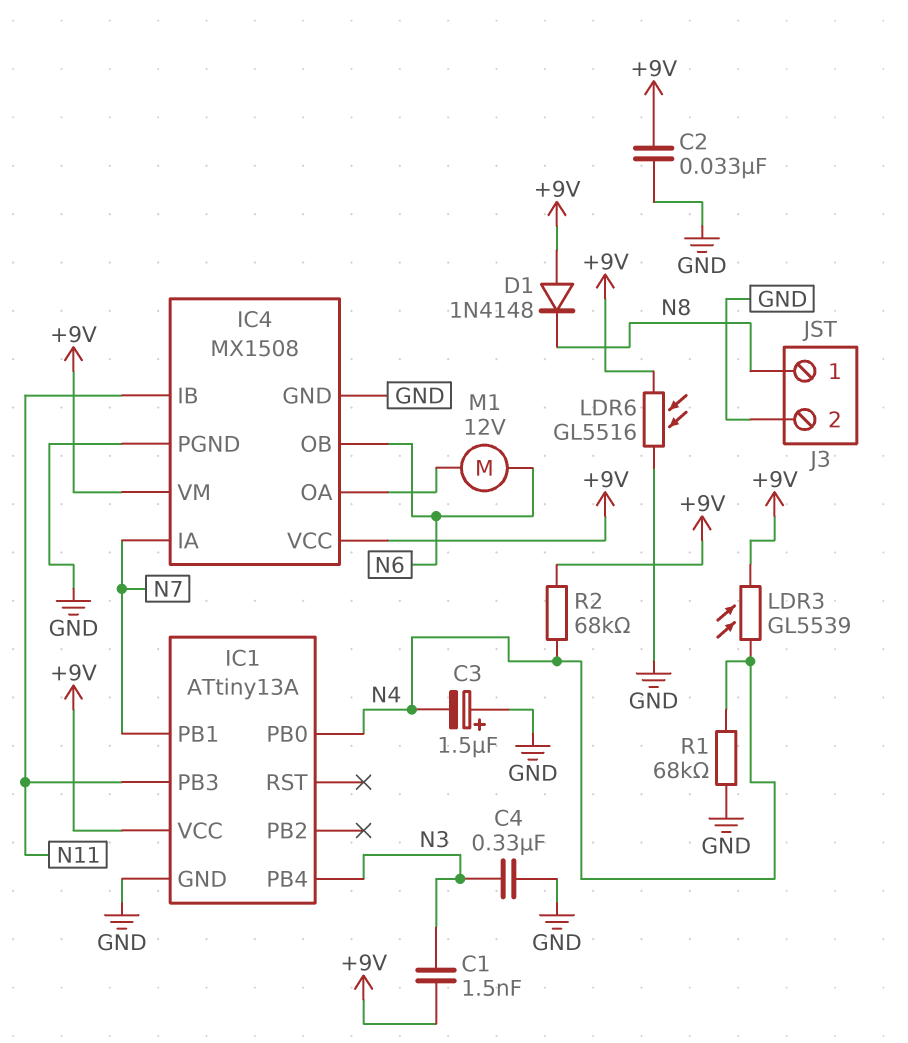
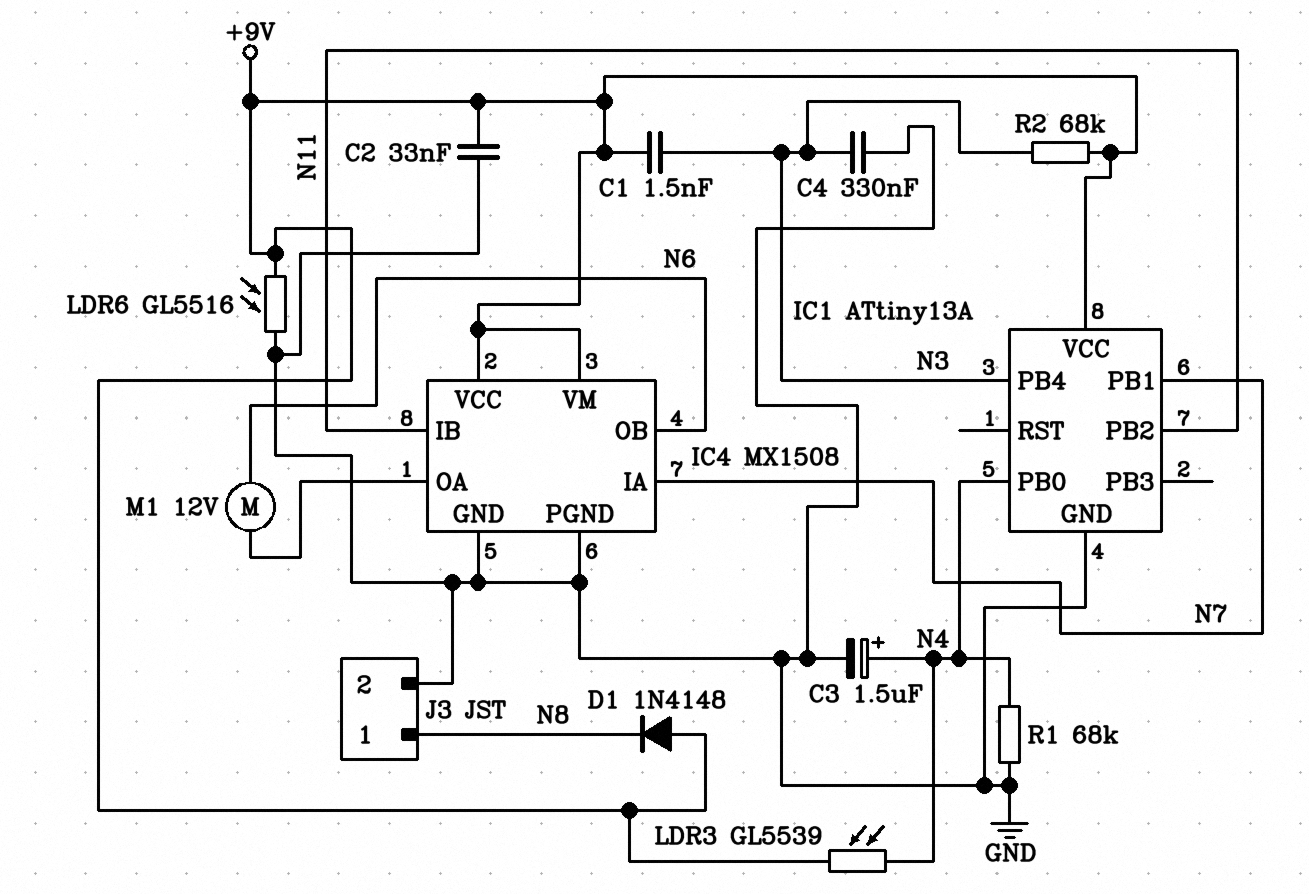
C3: 1.5uF (plus GND, minus N4) -> 1.5uF (plus N4, minus GND)
IC1 pin PB2: none -> N11
IC1 pin PB3: N11 -> none
R2: 68k (+9V, N4) -> 68k (+9V, N3)

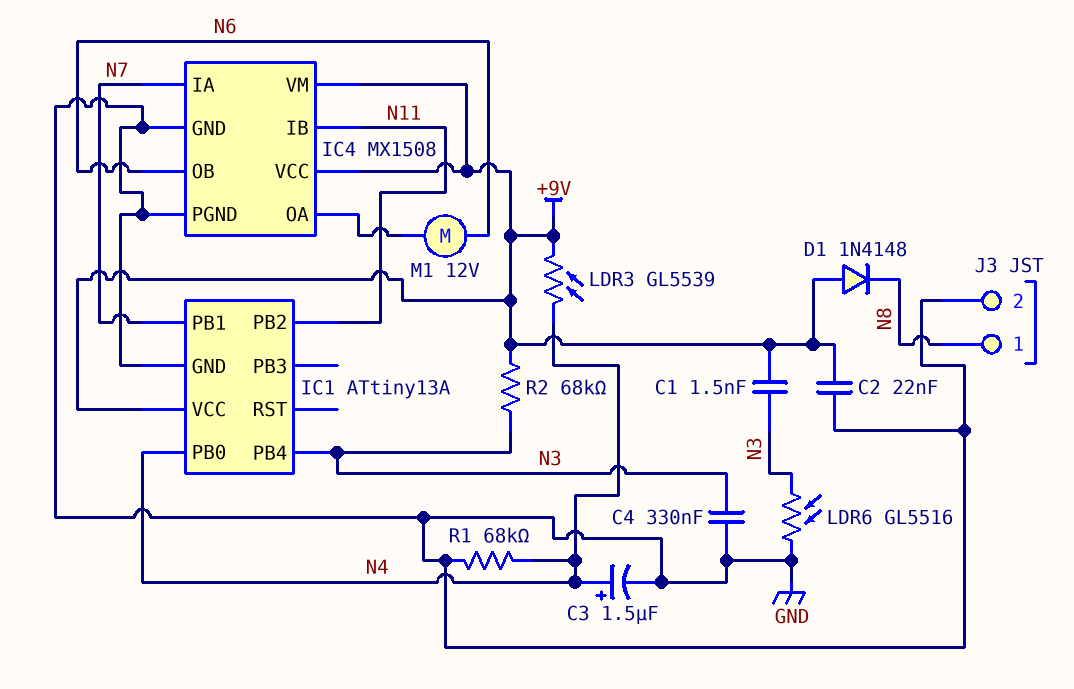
C2: 33nF (+9V, GND) -> 22nF (+9V, GND)
LDR6: GL5516 (+9V, GND) -> GL5516 (GND, N3)

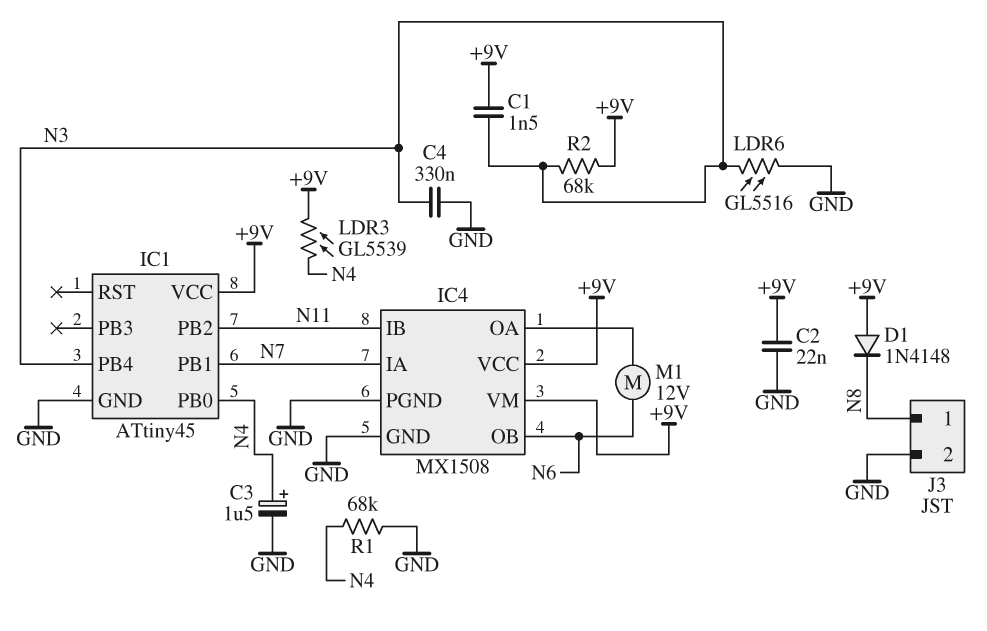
IC1: ATtiny13A -> ATtiny45

